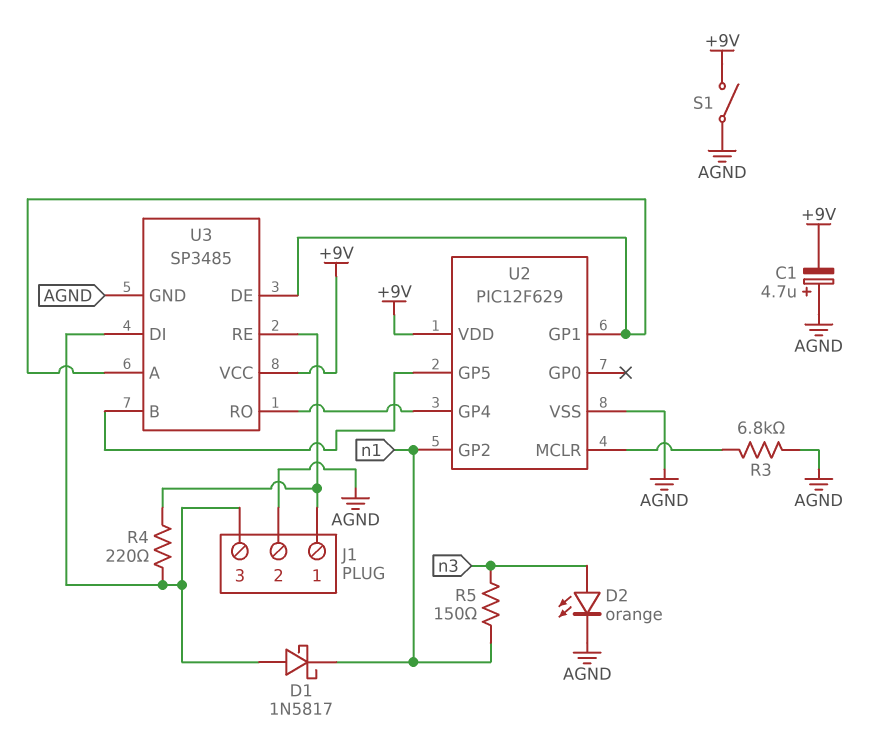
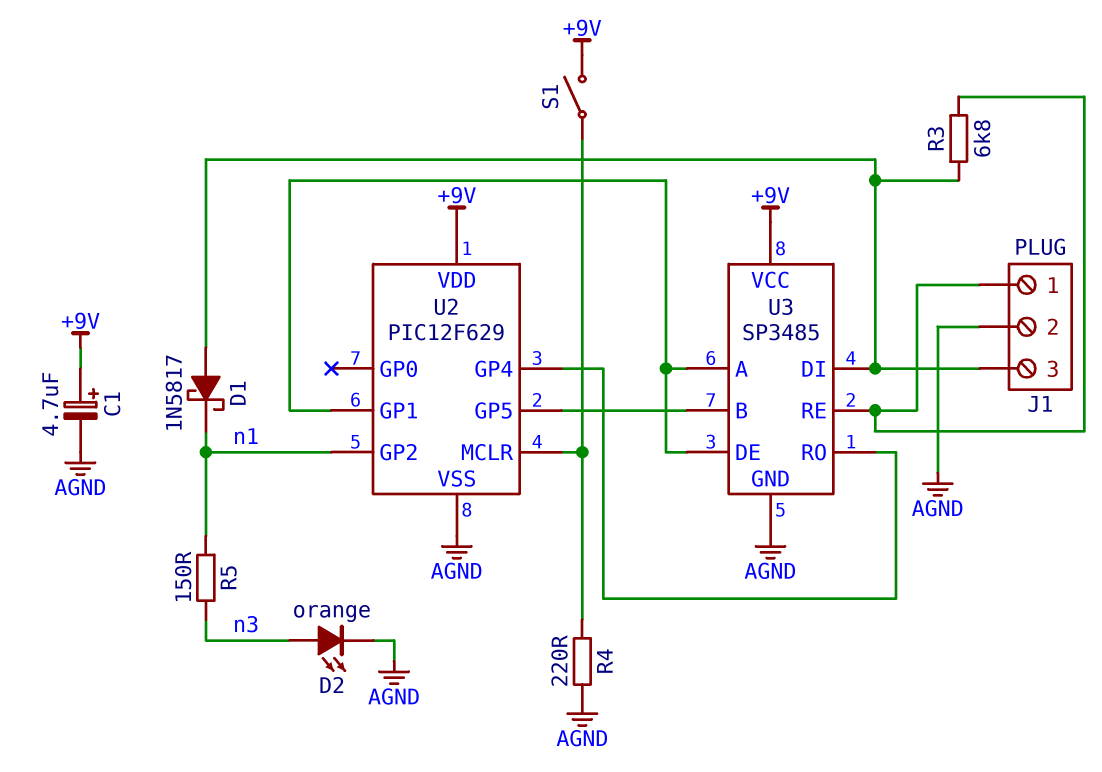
C1: 4.7uF (plus AGND, minus +9V) -> 4.7uF (plus +9V, minus AGND)
R3: 6.8k (AGND, U2/MCLR) -> 6.8k (J1/1, J1/3)
R4: 220 (J1/1, J1/3) -> 220 (AGND, U2/MCLR)
S1: switch (+9V, AGND) -> switch (+9V, U2/MCLR)

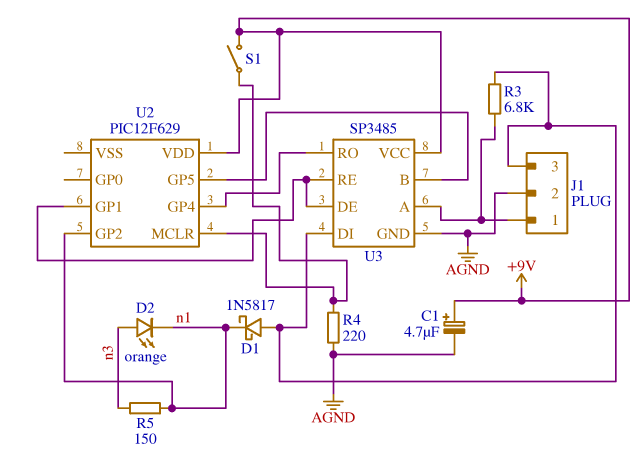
D2: LED orange (A n3, K AGND) -> LED orange (A n3, K n1)
U2 pin VSS: AGND -> none
U3 pin A: U2/GP1 -> J1/1
U3 pin RE: J1/1 -> U2/GP1

